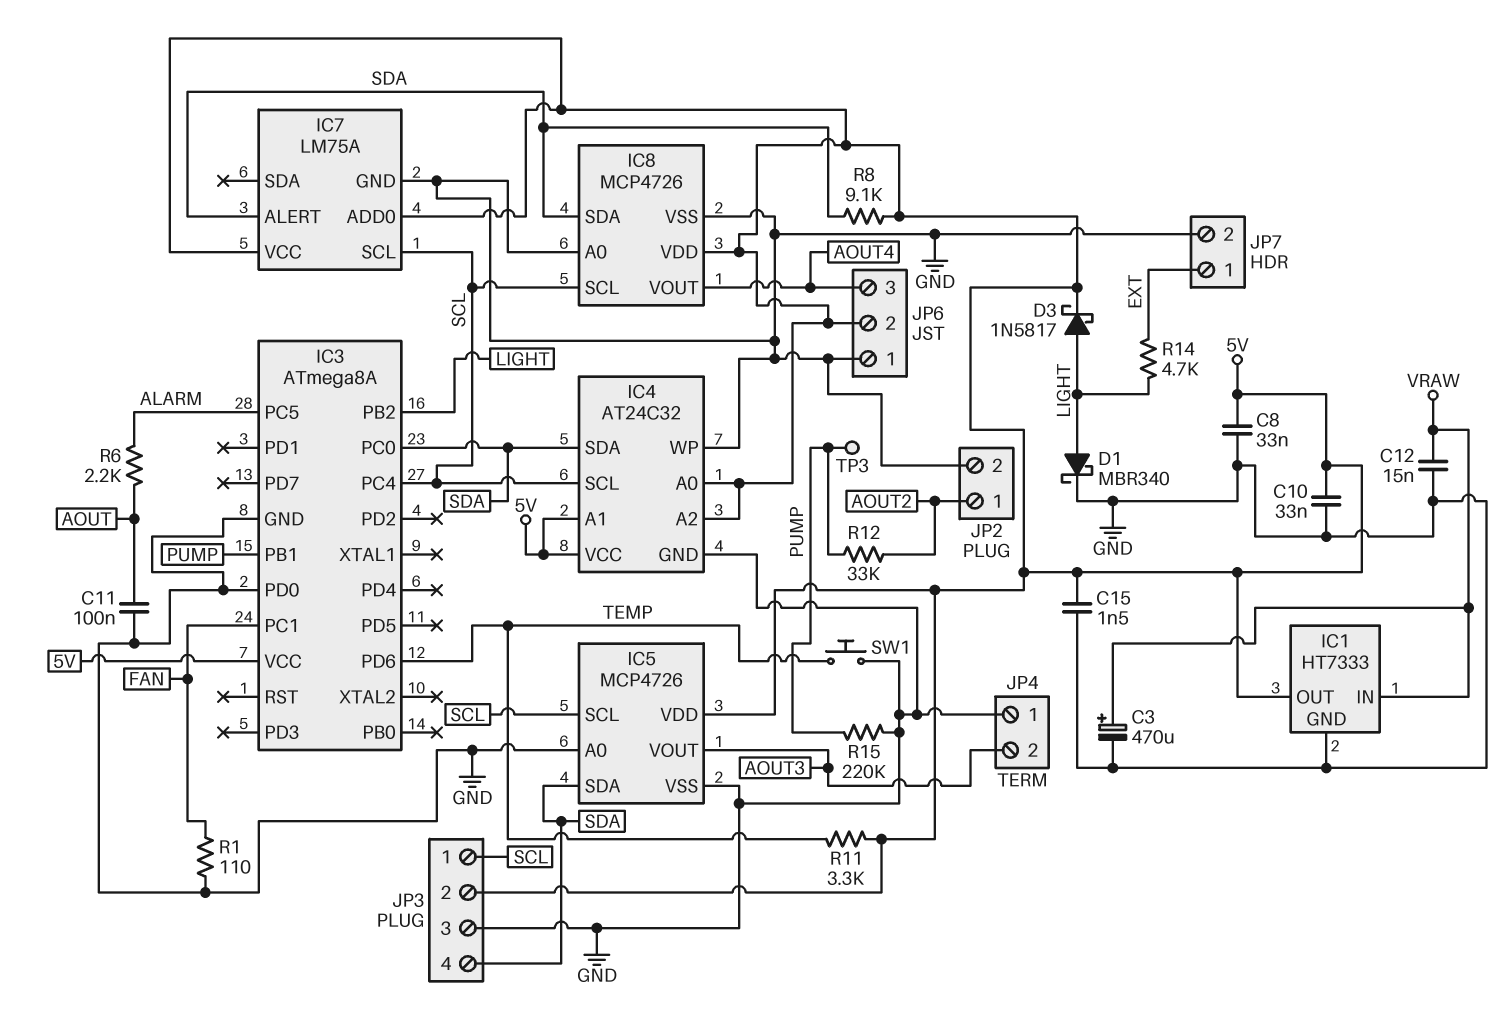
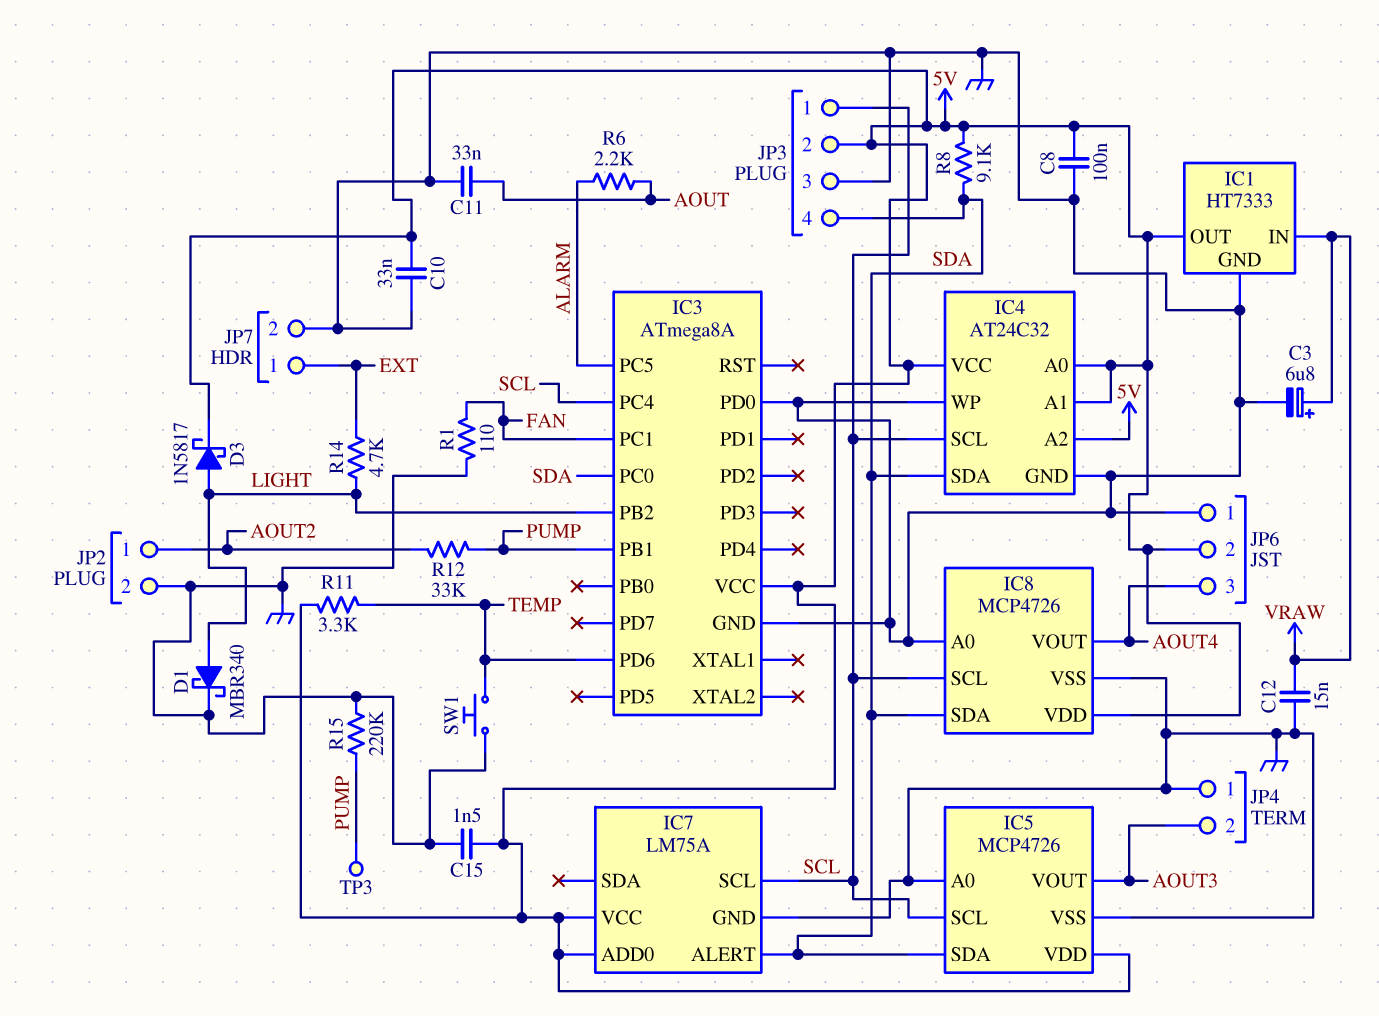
C3: 470uF (plus VRAW, minus GND) -> 6.8uF (plus VRAW, minus GND)
C8: 33nF (5V, GND) -> 100nF (5V, GND)
C11: 100nF (AOUT, GND) -> 33nF (AOUT, GND)

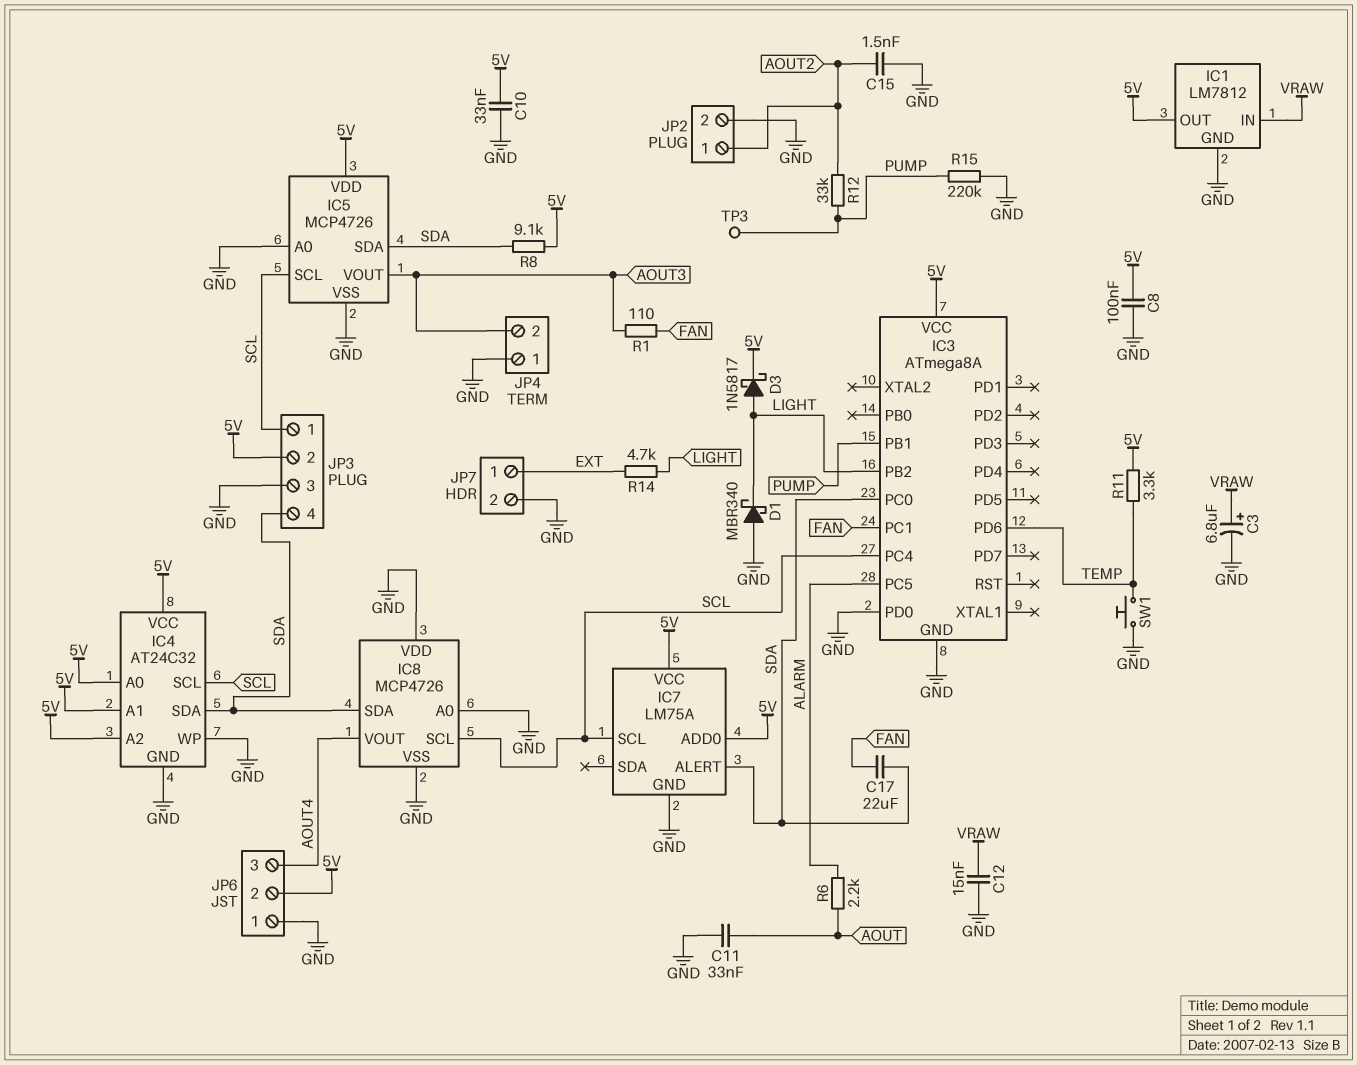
C15: 1.5nF (5V, GND) -> 1.5nF (AOUT2, GND)
C17: none -> 22uF (FAN, SDA)
D1: schottky MBR340 (A LIGHT, K GND) -> schottky MBR340 (A GND, K LIGHT)
IC1: HT7333 -> LM7812
IC8 pin VDD: 5V -> GND
R1: 110 (FAN, GND) -> 110 (AOUT3, FAN)

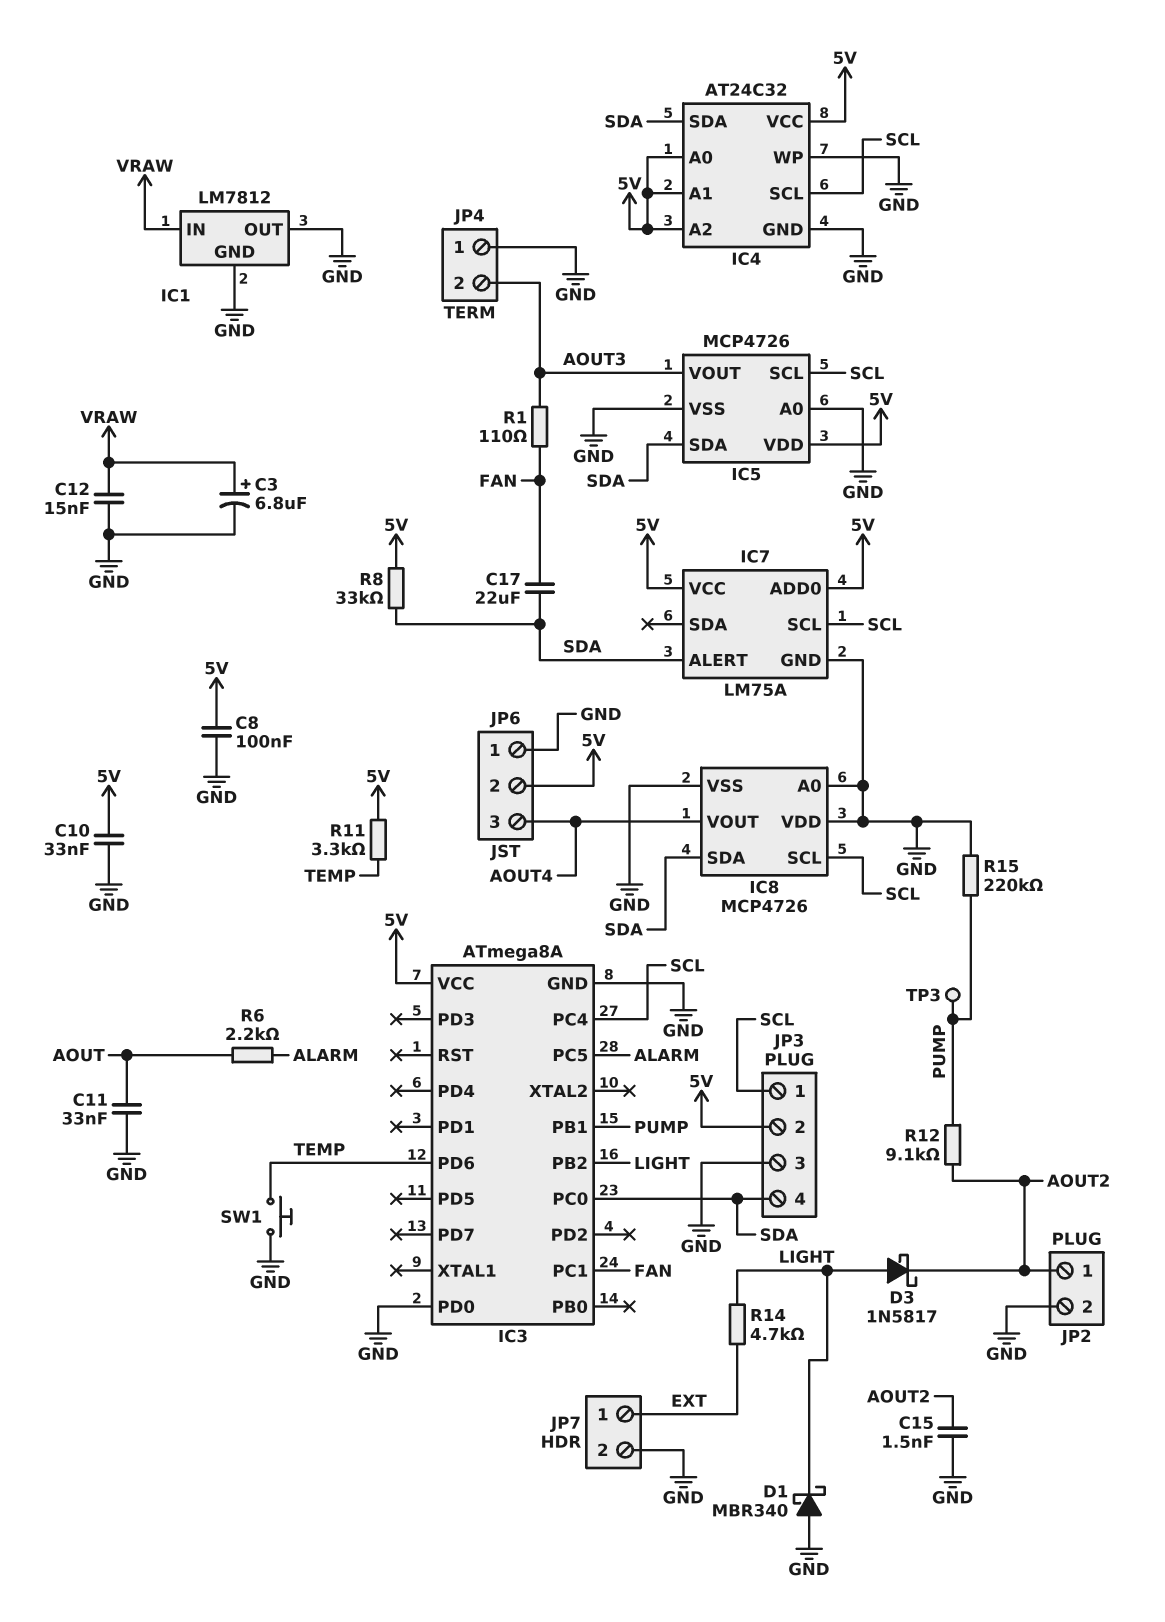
D3: schottky 1N5817 (A LIGHT, K 5V) -> schottky 1N5817 (A LIGHT, K AOUT2)
IC1 pin OUT: 5V -> GND
R8: 9.1k (5V, SDA) -> 33k (5V, SDA)
R12: 33k (AOUT2, PUMP) -> 9.1k (AOUT2, PUMP)

